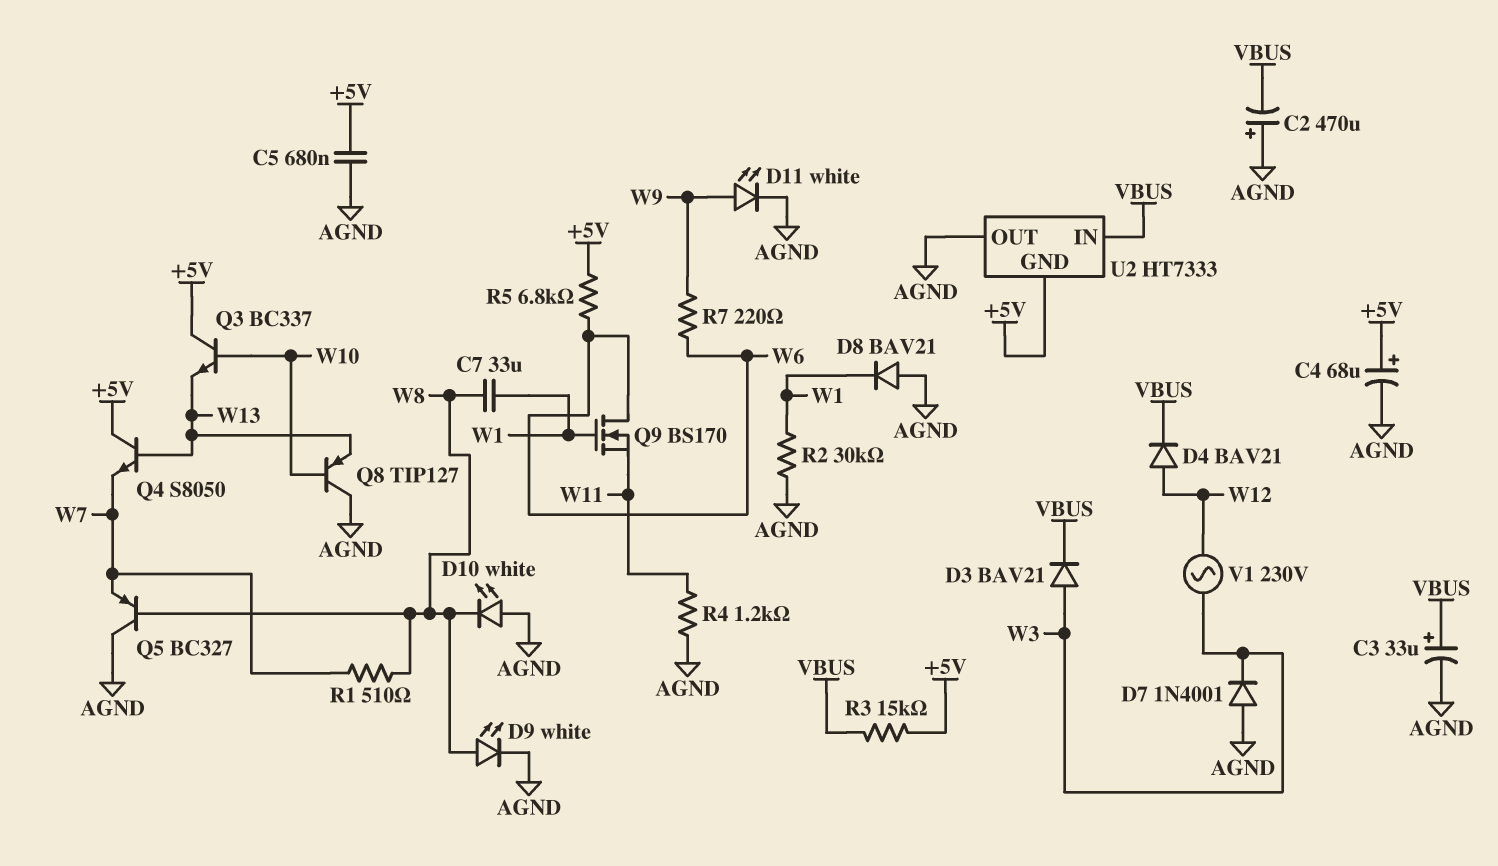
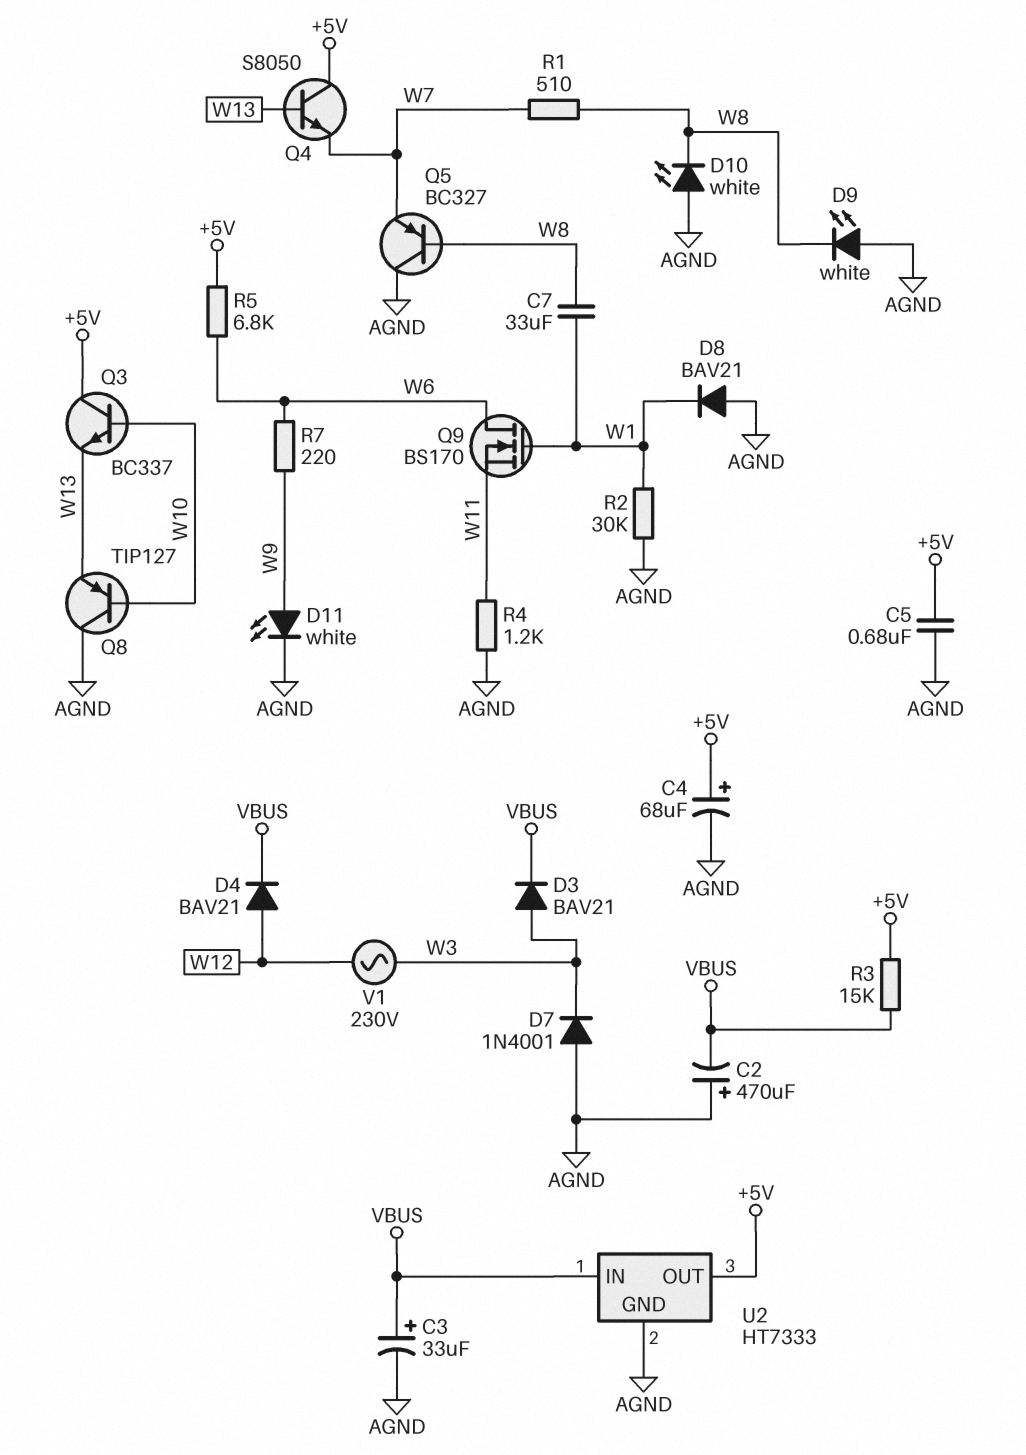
D9: LED white (A W8, K AGND) -> LED white (A AGND, K W8)
U2 pin GND: +5V -> AGND
U2 pin OUT: AGND -> +5V

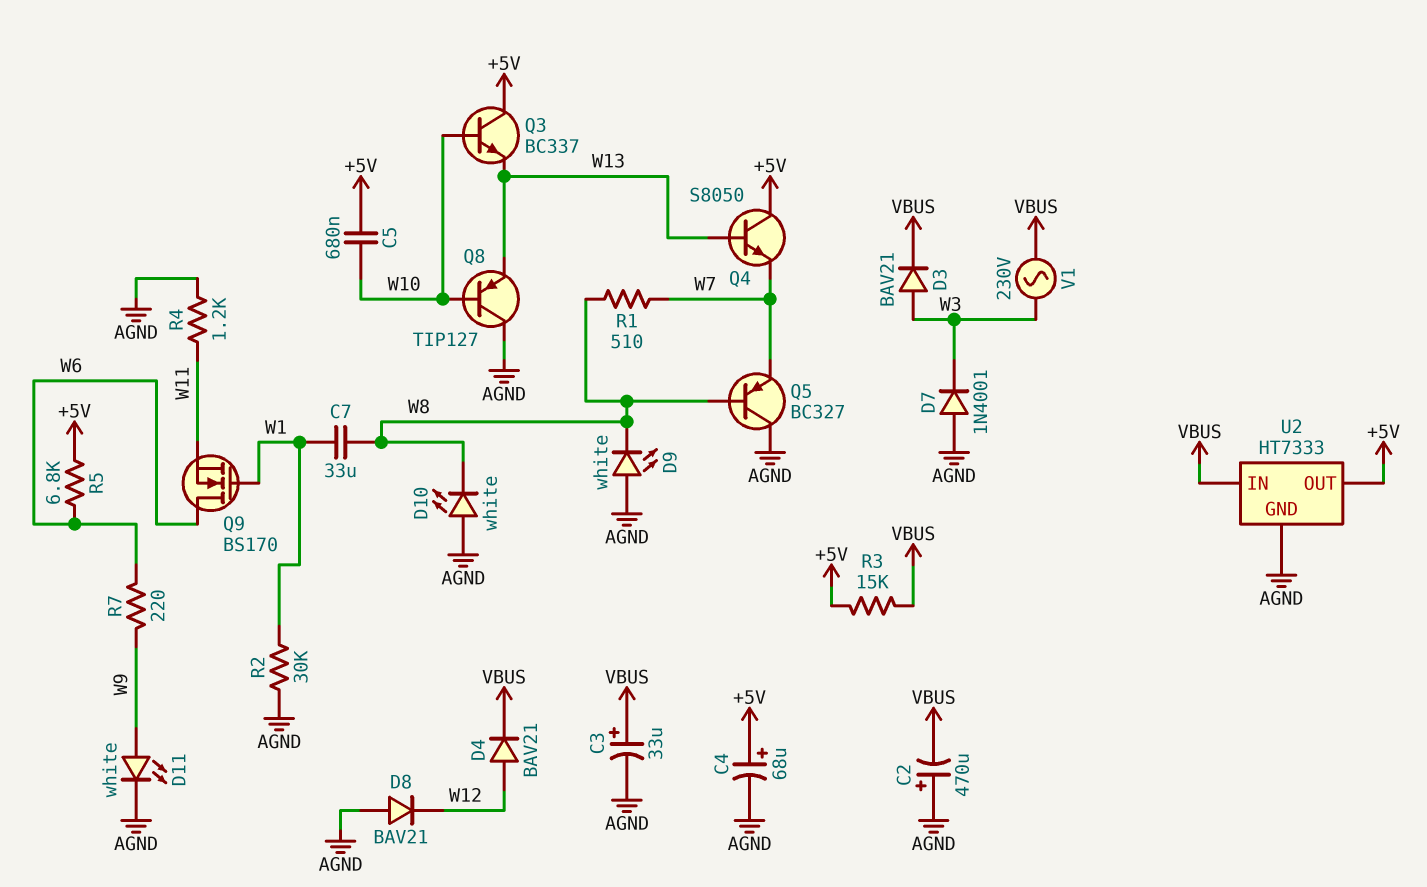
C5: 680nF (+5V, AGND) -> 680nF (+5V, W10)
D8: diode BAV21 (A AGND, K W1) -> diode BAV21 (A AGND, K W12)
V1: AC 230V (W3, W12) -> AC 230V (VBUS, W3)

